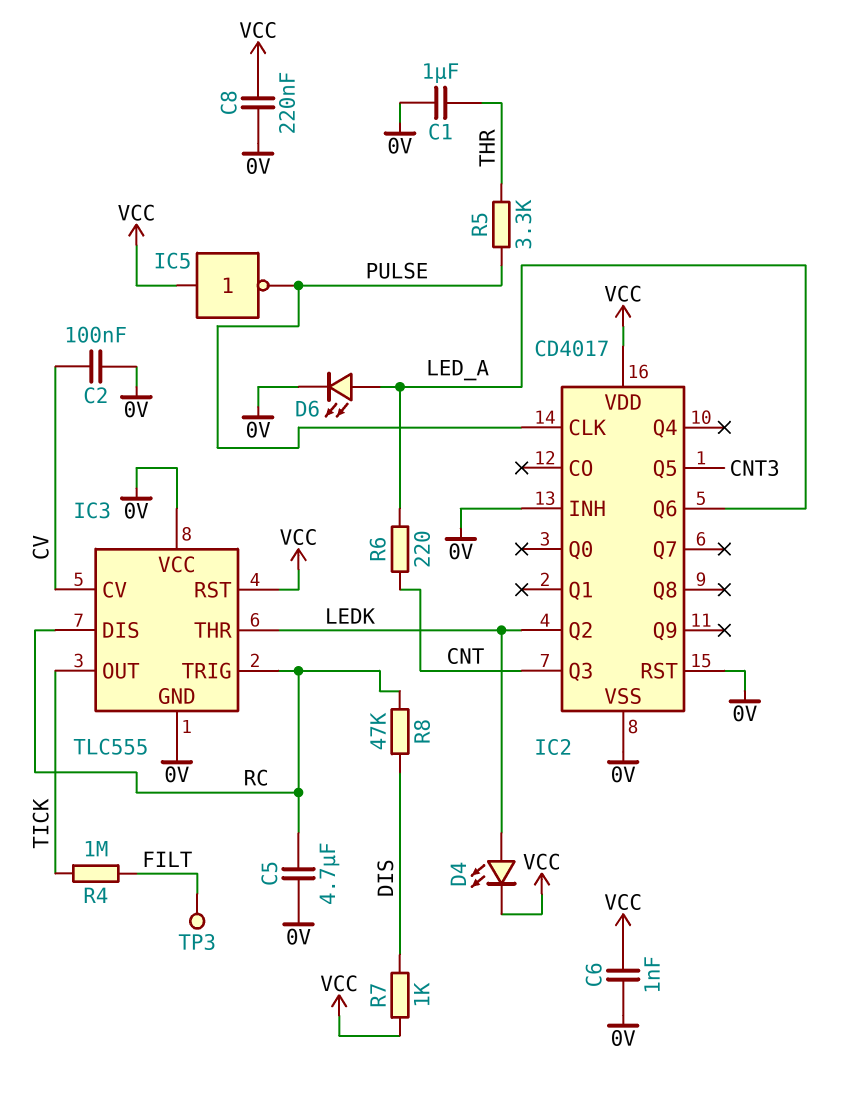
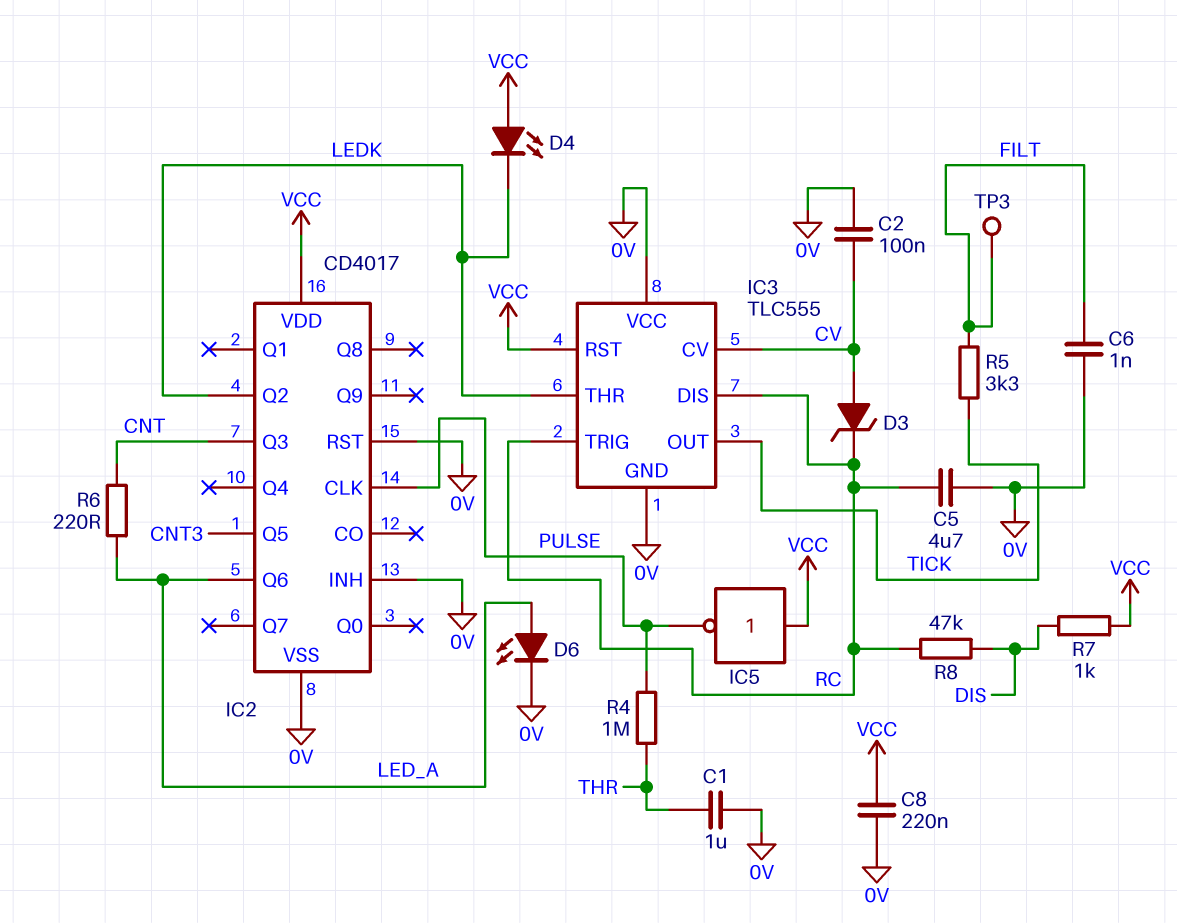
C6: 1nF (0V, VCC) -> 1nF (0V, FILT)
D3: none -> zener (A CV, K RC)
D4: LED (A LEDK, K VCC) -> LED (A VCC, K LEDK)
R4: 1M (FILT, TICK) -> 1M (PULSE, THR)
R5: 3.3k (PULSE, THR) -> 3.3k (FILT, TICK)

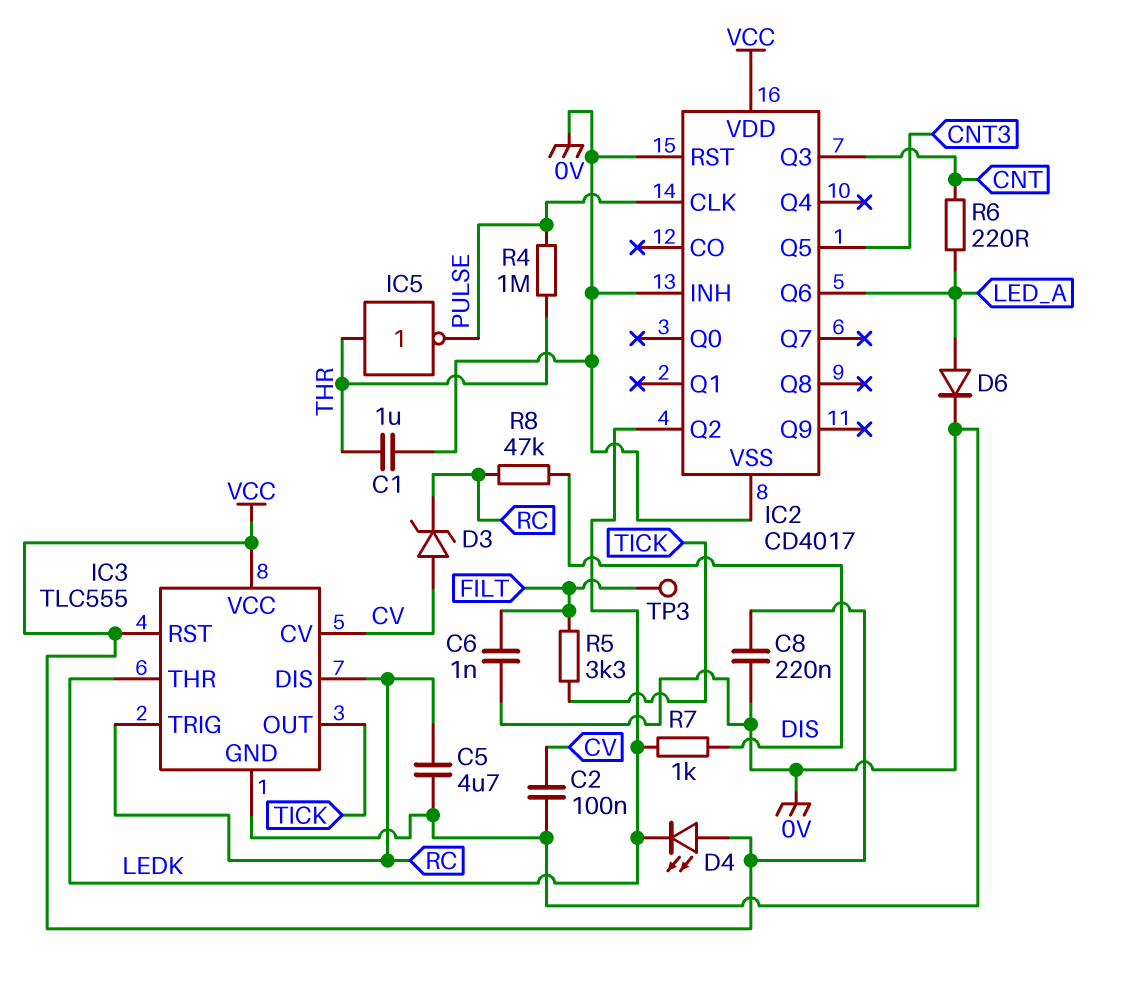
D6: LED (A LED_A, K 0V) -> diode (A LED_A, K 0V)
IC3 pin VCC: 0V -> VCC
IC5: NOT (in VCC, out PULSE) -> NOT (in THR, out PULSE)
R7: 1k (DIS, VCC) -> 1k (DIS, LEDK)

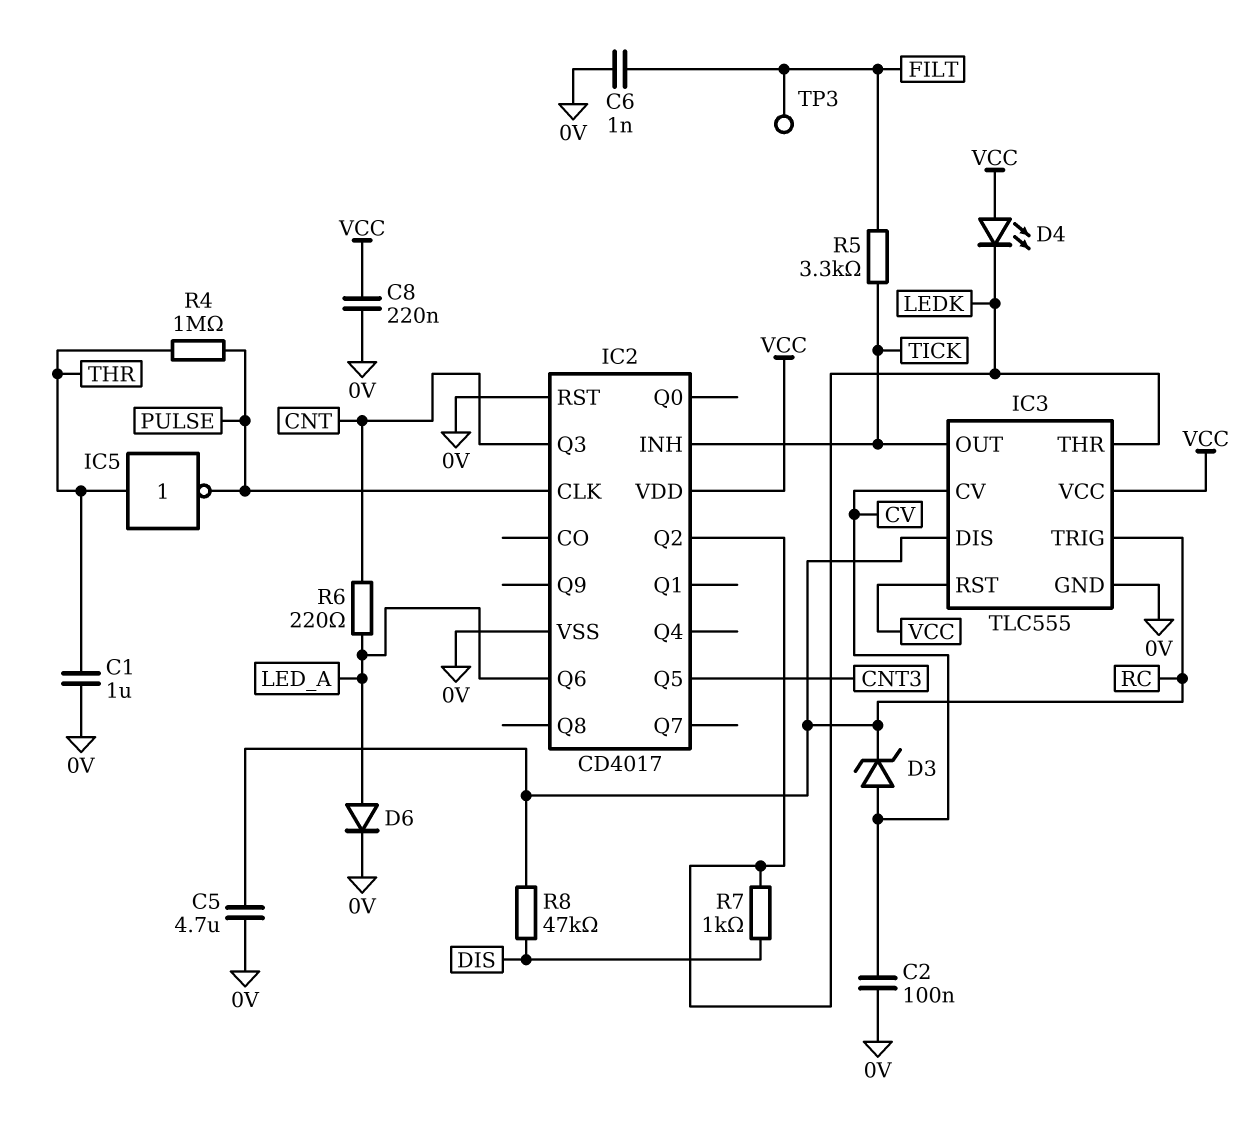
IC2 pin INH: 0V -> TICK

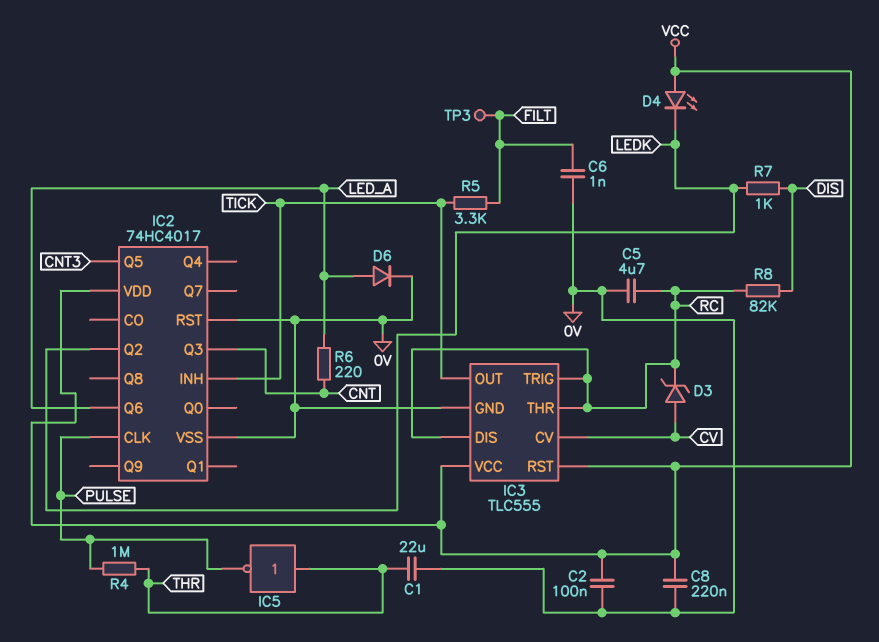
C1: 1uF (0V, THR) -> 22uF (0V, THR)
C2: 100nF (0V, CV) -> 100nF (0V, VCC)
IC2: CD4017 -> 74HC4017
IC3 pin THR: LEDK -> RC
R8: 47k (DIS, RC) -> 82k (DIS, RC)

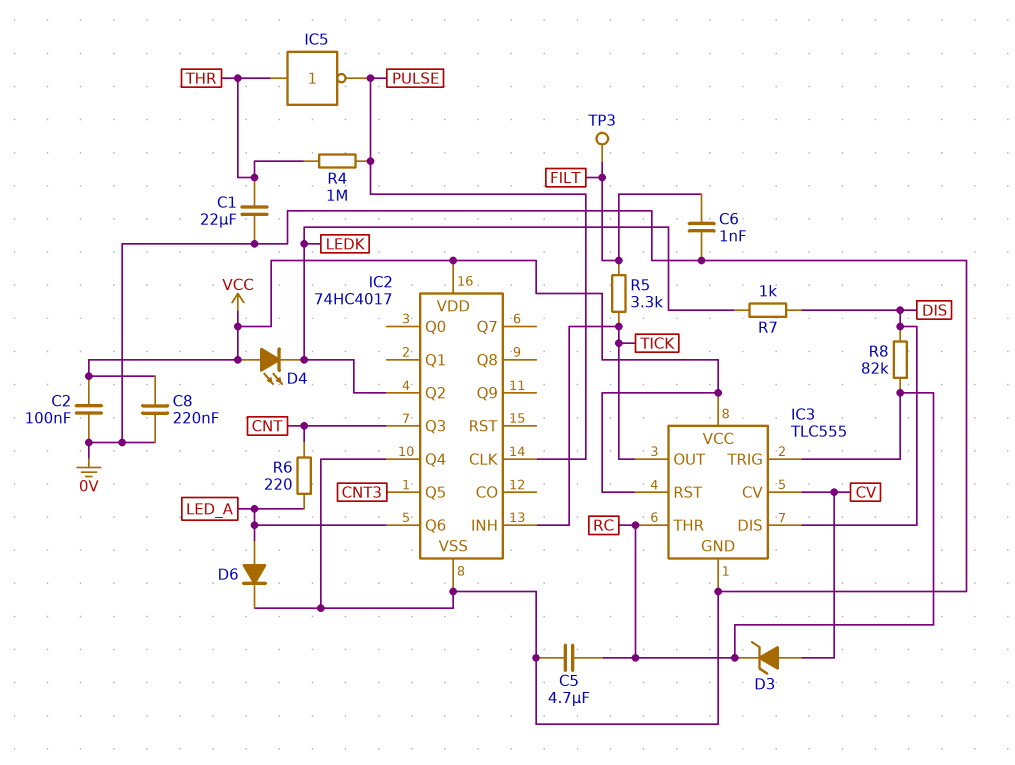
IC2 pin Q4: none -> 0V
IC2 pin RST: 0V -> none
IC3 pin DIS: RC -> DIS

